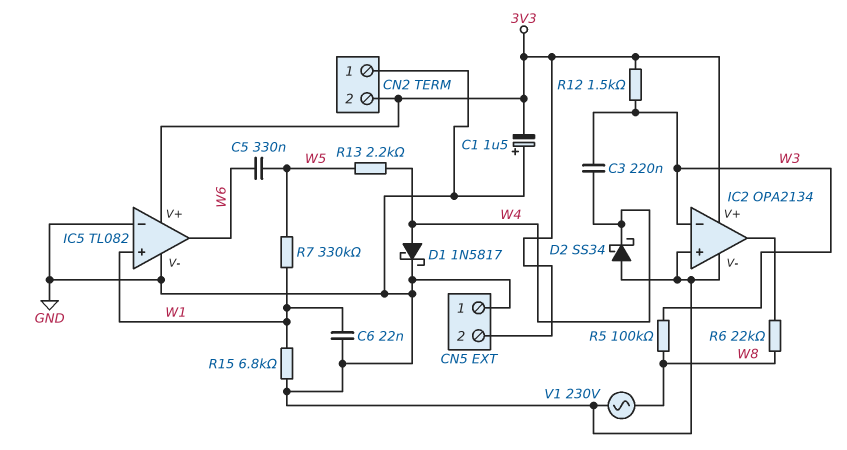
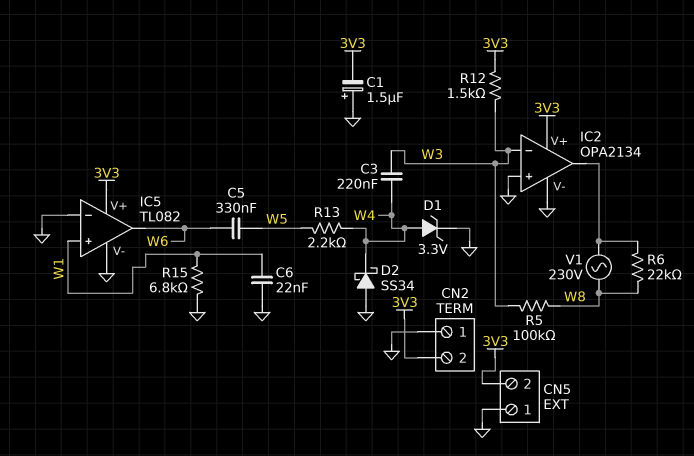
D1: schottky 1N5817 (A W4, K GND) -> zener 3.3V (A W4, K GND)
R7: 330k (W1, W5) -> none
V1: AC 230V (GND, W8) -> AC 230V (IC2/out, W8)

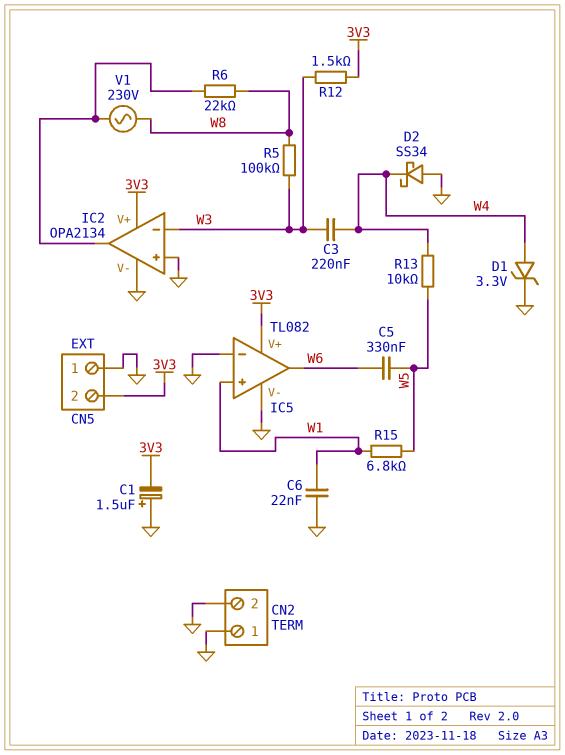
CN2 pin 2: 3V3 -> GND
R13: 2.2k (W4, W5) -> 10k (W4, W5)
R15: 6.8k (GND, W1) -> 6.8k (W1, W5)

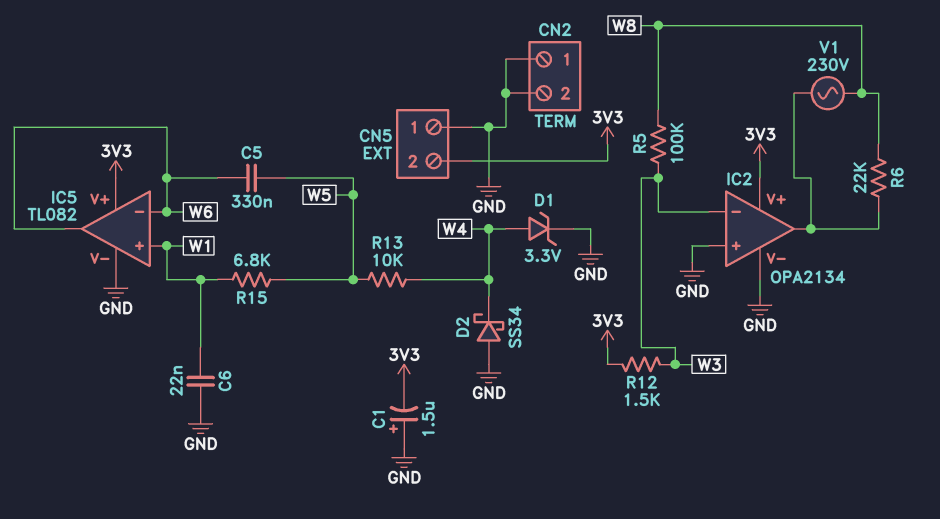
C3: 220nF (W3, W4) -> none
IC5 pin in-: GND -> W6

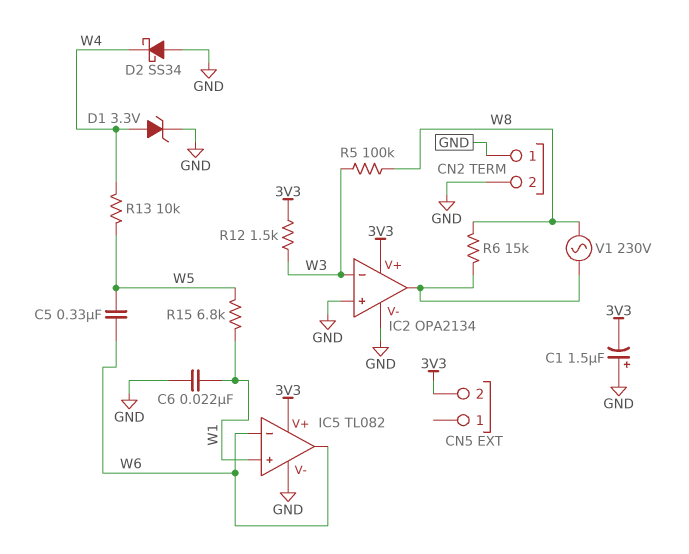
CN5 pin 1: GND -> none
R6: 22k (IC2/out, W8) -> 15k (IC2/out, W8)

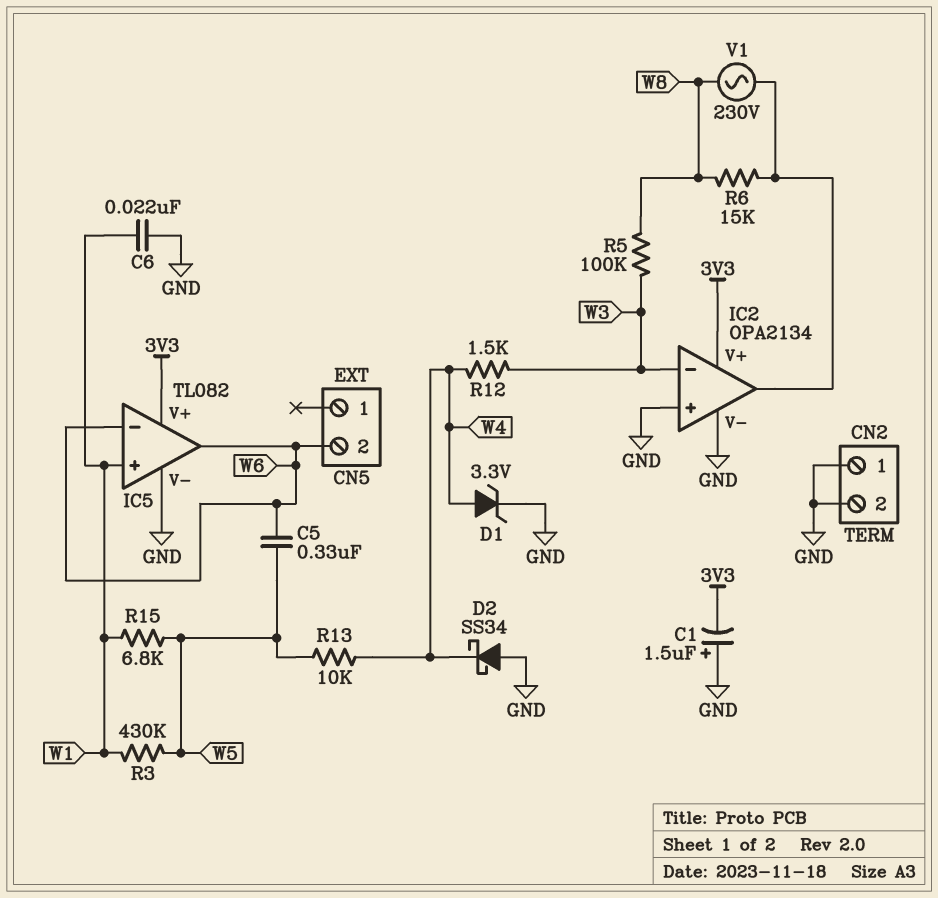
CN5 pin 2: 3V3 -> W6
R3: none -> 430k (W1, W5)
R12: 1.5k (3V3, W3) -> 1.5k (W3, W4)

